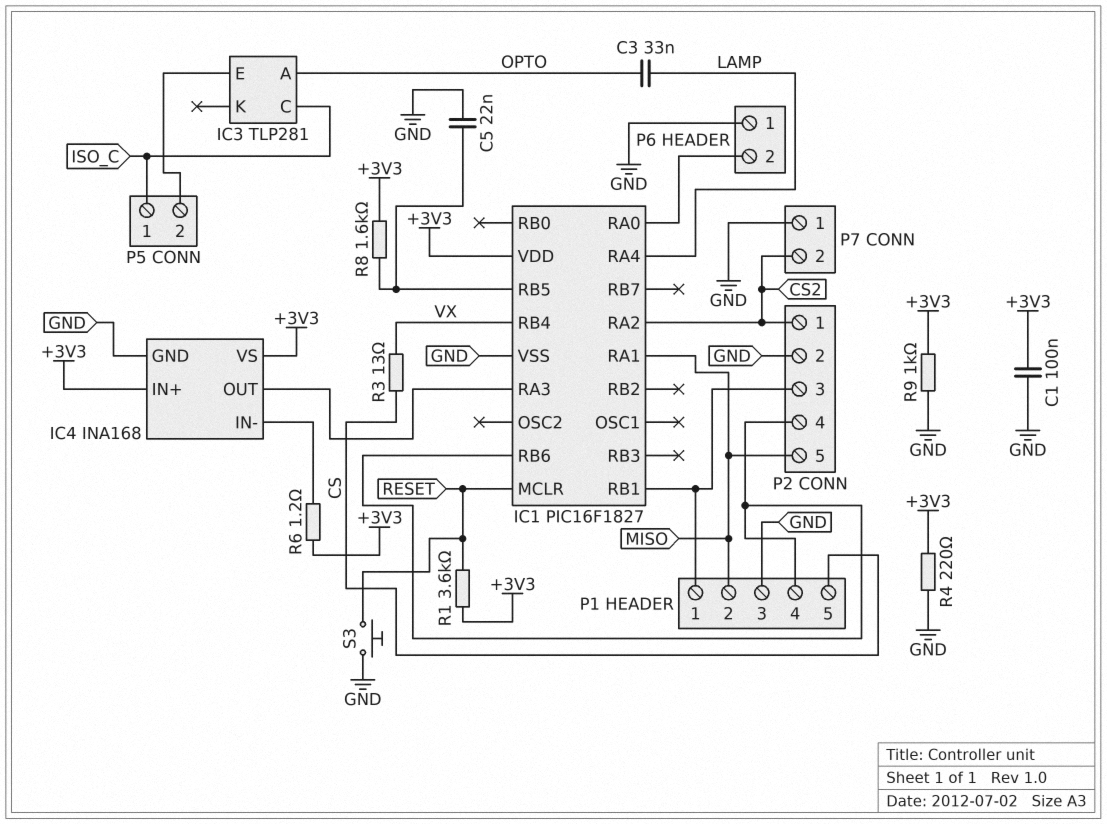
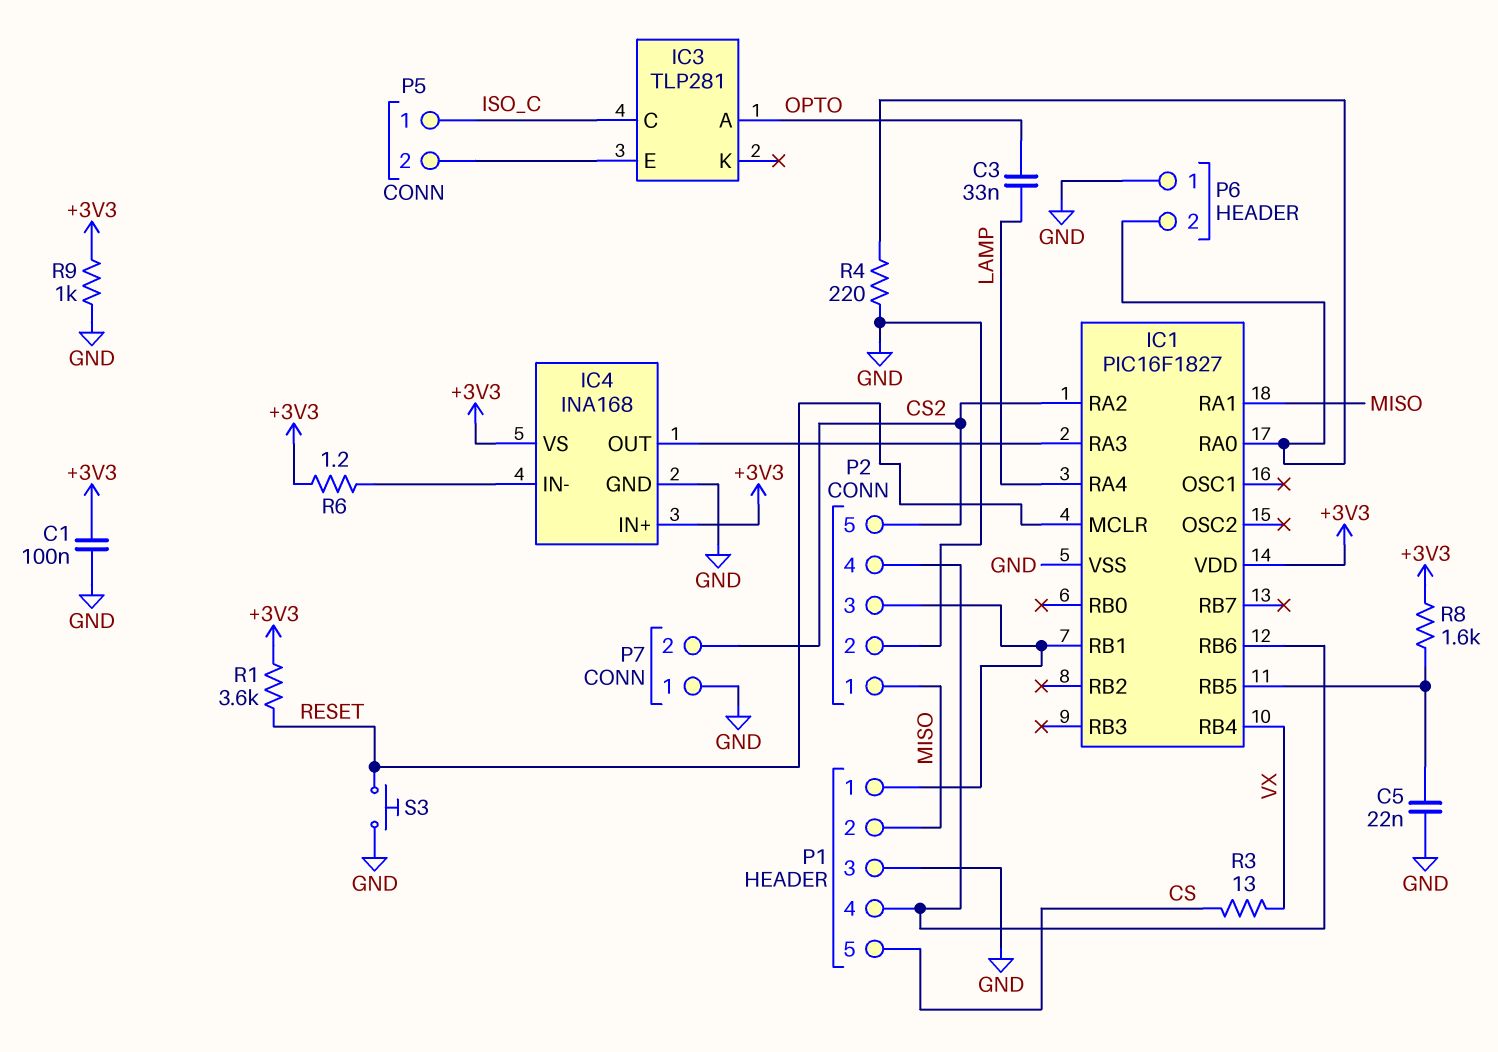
P2 pin 1: CS2 -> MISO
P2 pin 5: MISO -> CS2
R4: 220 (+3V3, GND) -> 220 (GND, IC1/RA0)

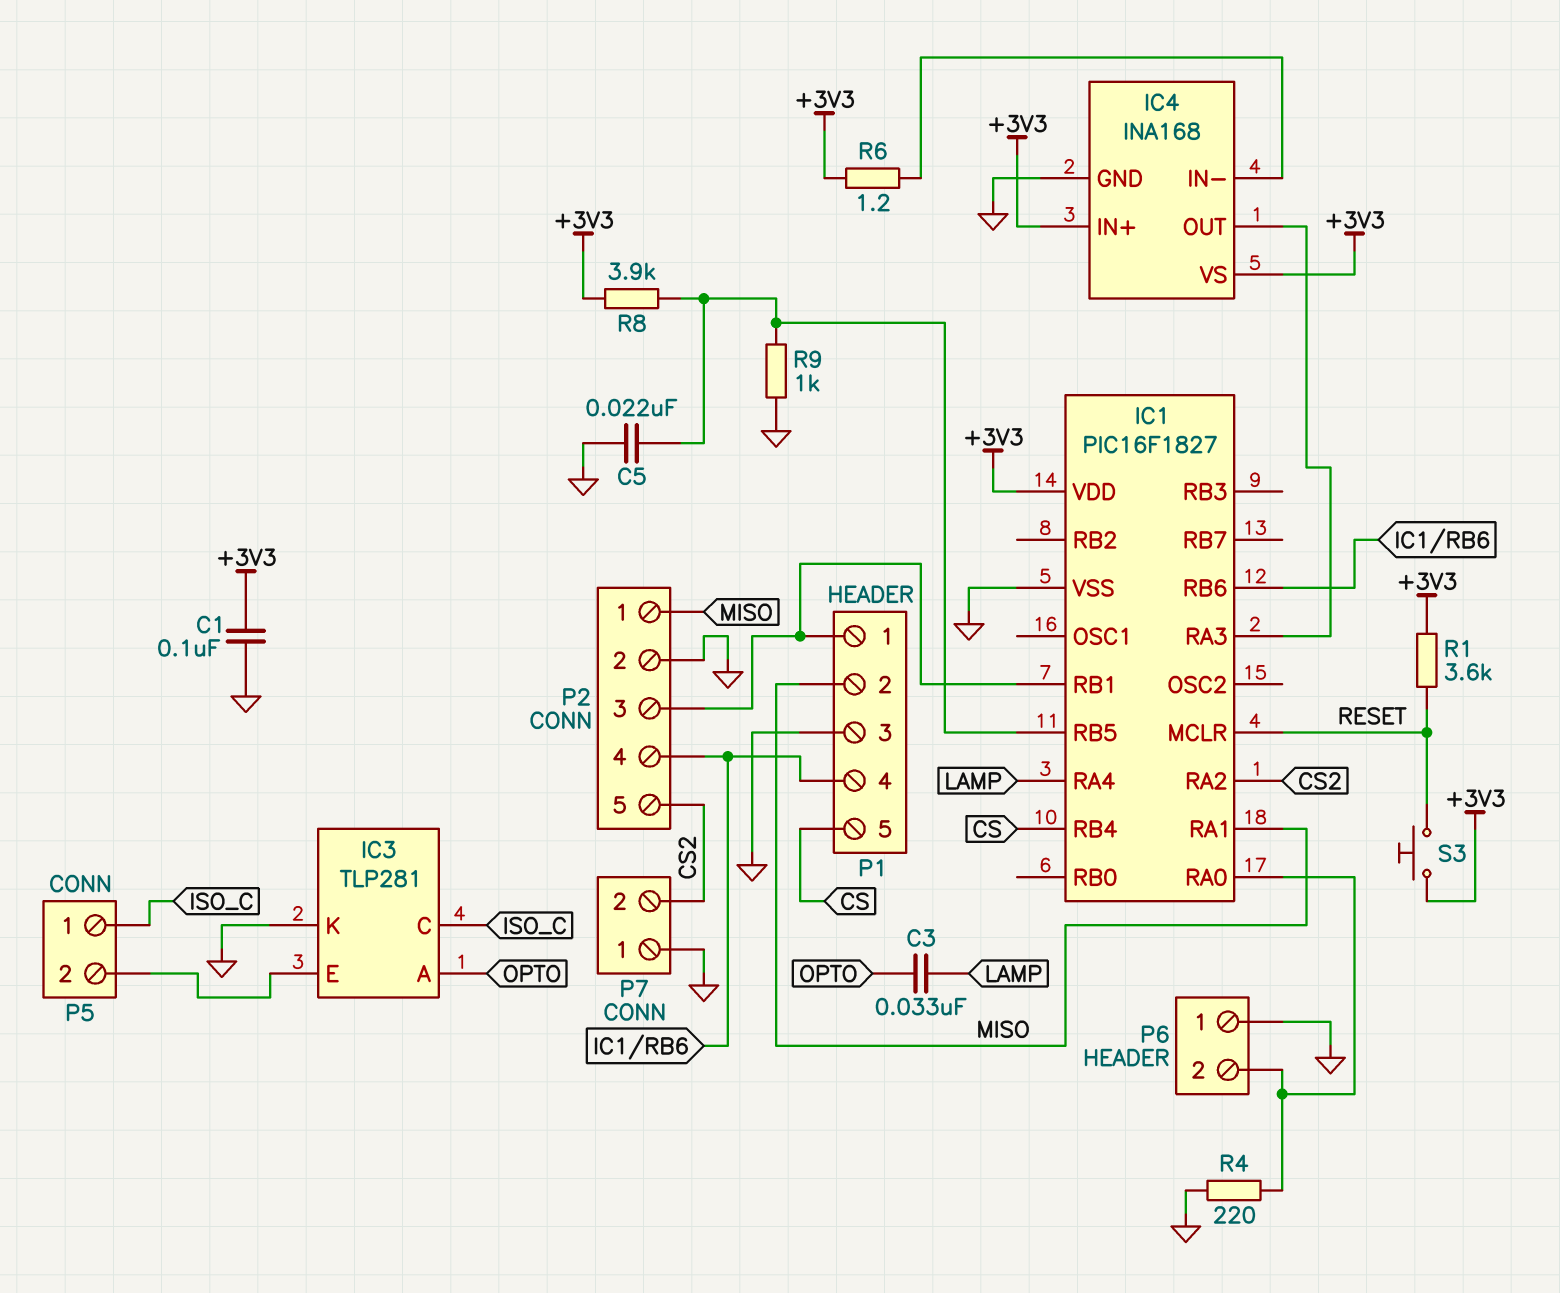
IC1 pin RB4: VX -> CS
IC3 pin K: none -> GND
R3: 13 (CS, VX) -> none
R8: 1.6k (+3V3, IC1/RB5) -> 3.9k (+3V3, IC1/RB5)
R9: 1k (+3V3, GND) -> 1k (GND, IC1/RB5)
S3: button (GND, RESET) -> button (+3V3, RESET)

